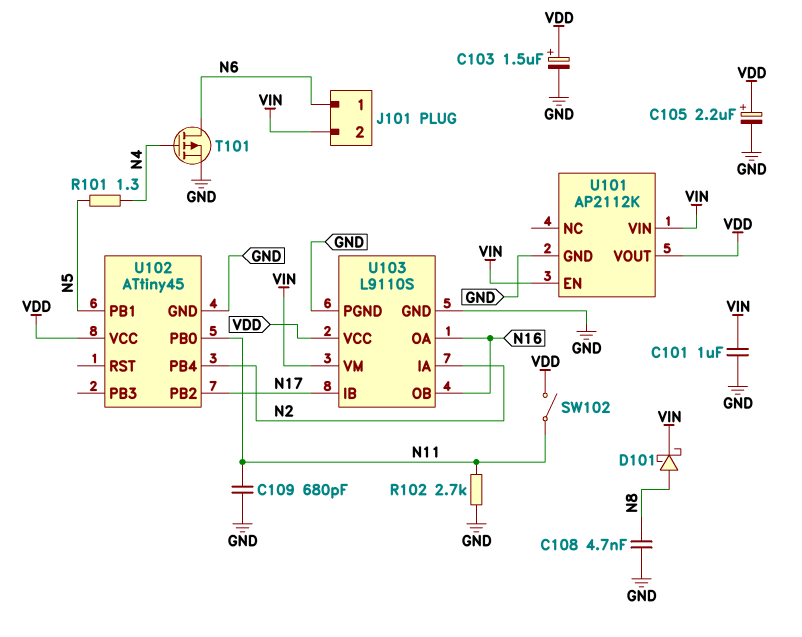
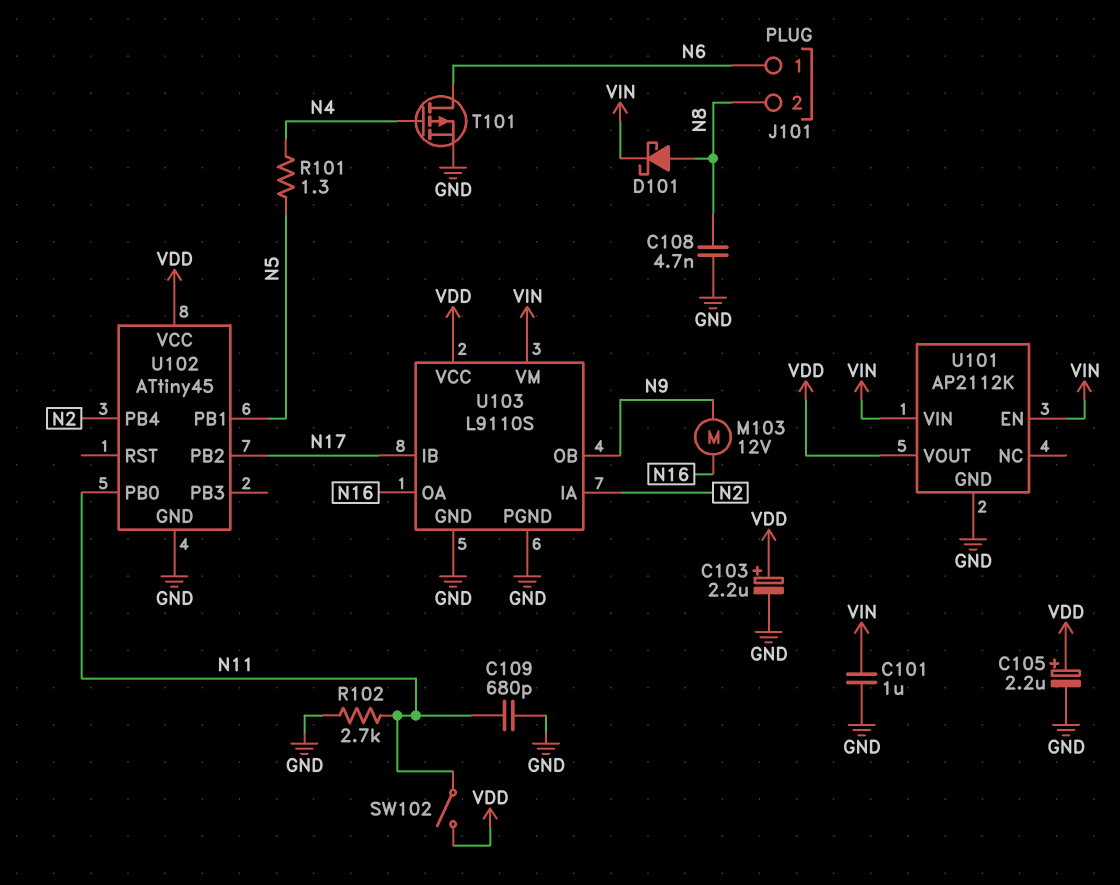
C103: 1.5uF (plus VDD, minus GND) -> 2.2uF (plus VDD, minus GND)
J101 pin 2: VIN -> N8
M103: none -> motor 12V (N9, N16)
U103 pin OB: N16 -> N9

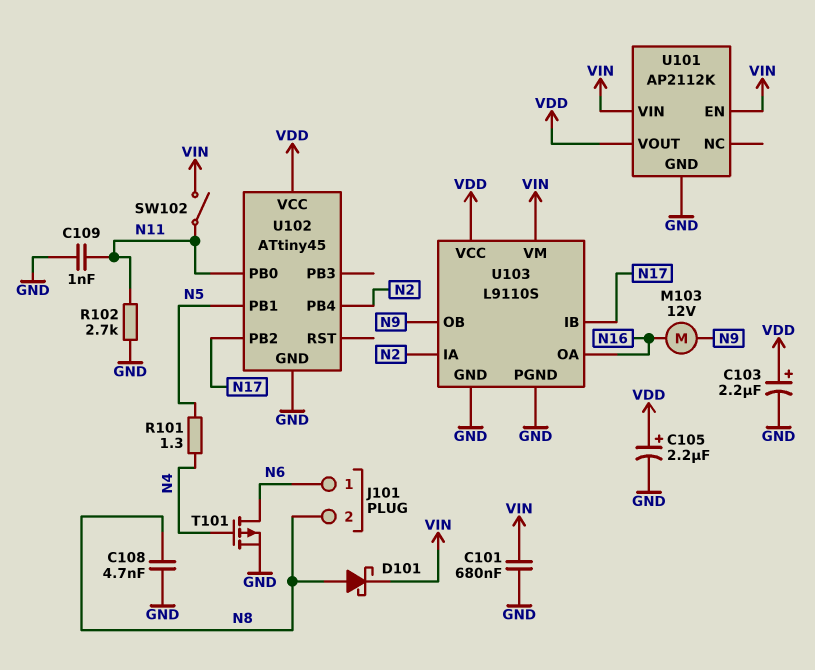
C101: 1uF (GND, VIN) -> 680nF (GND, VIN)
C109: 680pF (GND, N11) -> 1nF (GND, N11)
SW102: switch (N11, VDD) -> switch (N11, VIN)

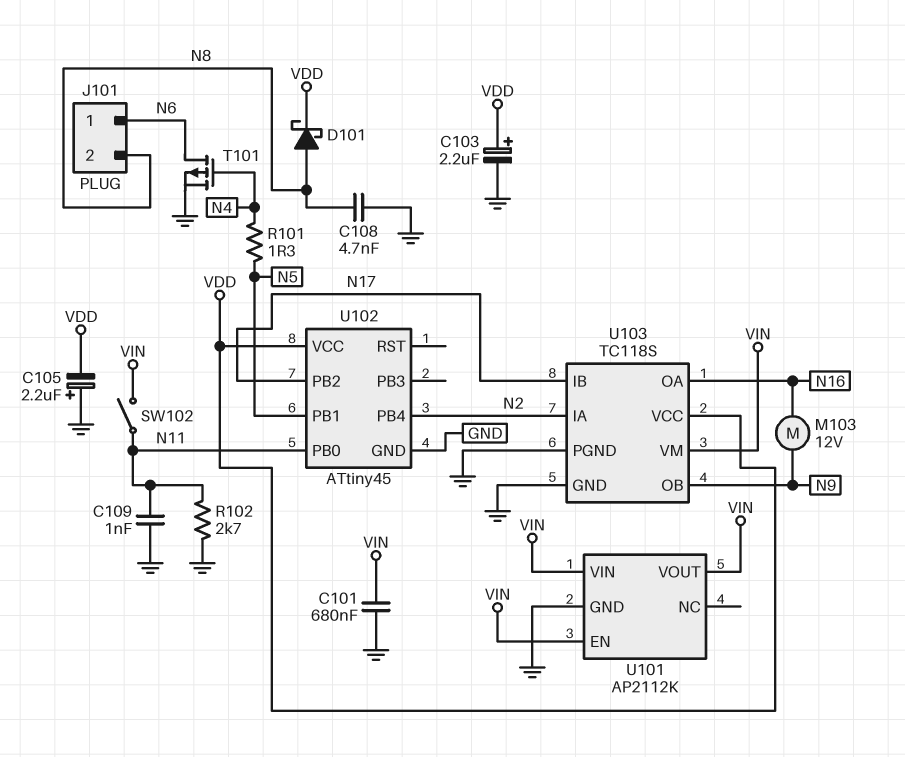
C105: 2.2uF (plus VDD, minus GND) -> 2.2uF (plus GND, minus VDD)
D101: schottky (A N8, K VIN) -> schottky (A N8, K VDD)
U101 pin VOUT: VDD -> VIN
U103: L9110S -> TC118S

